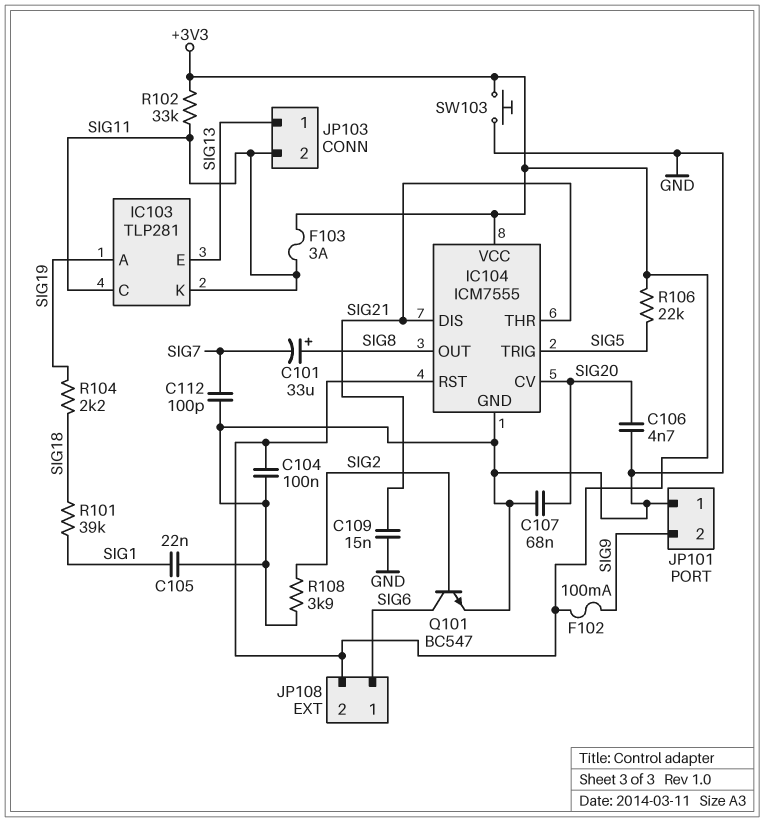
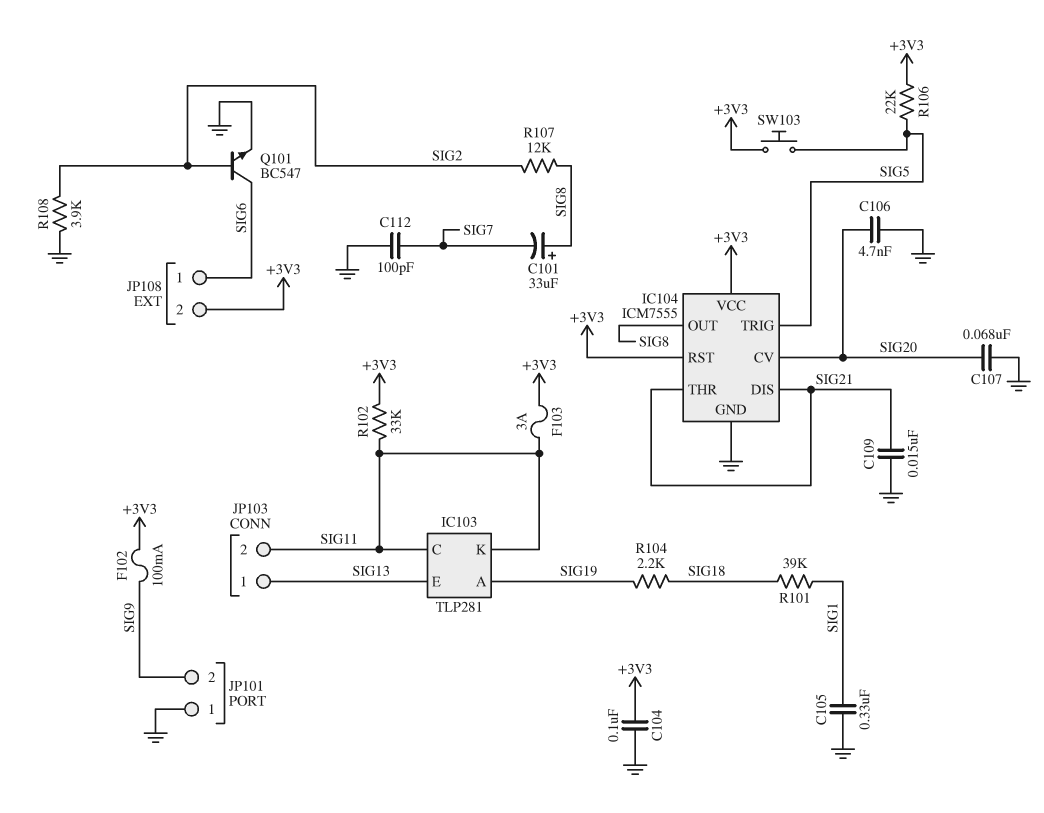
C105: 22nF (GND, SIG1) -> 330nF (GND, SIG1)
R107: none -> 12k (SIG2, SIG8)
SW103: button (+3V3, GND) -> button (+3V3, SIG5)

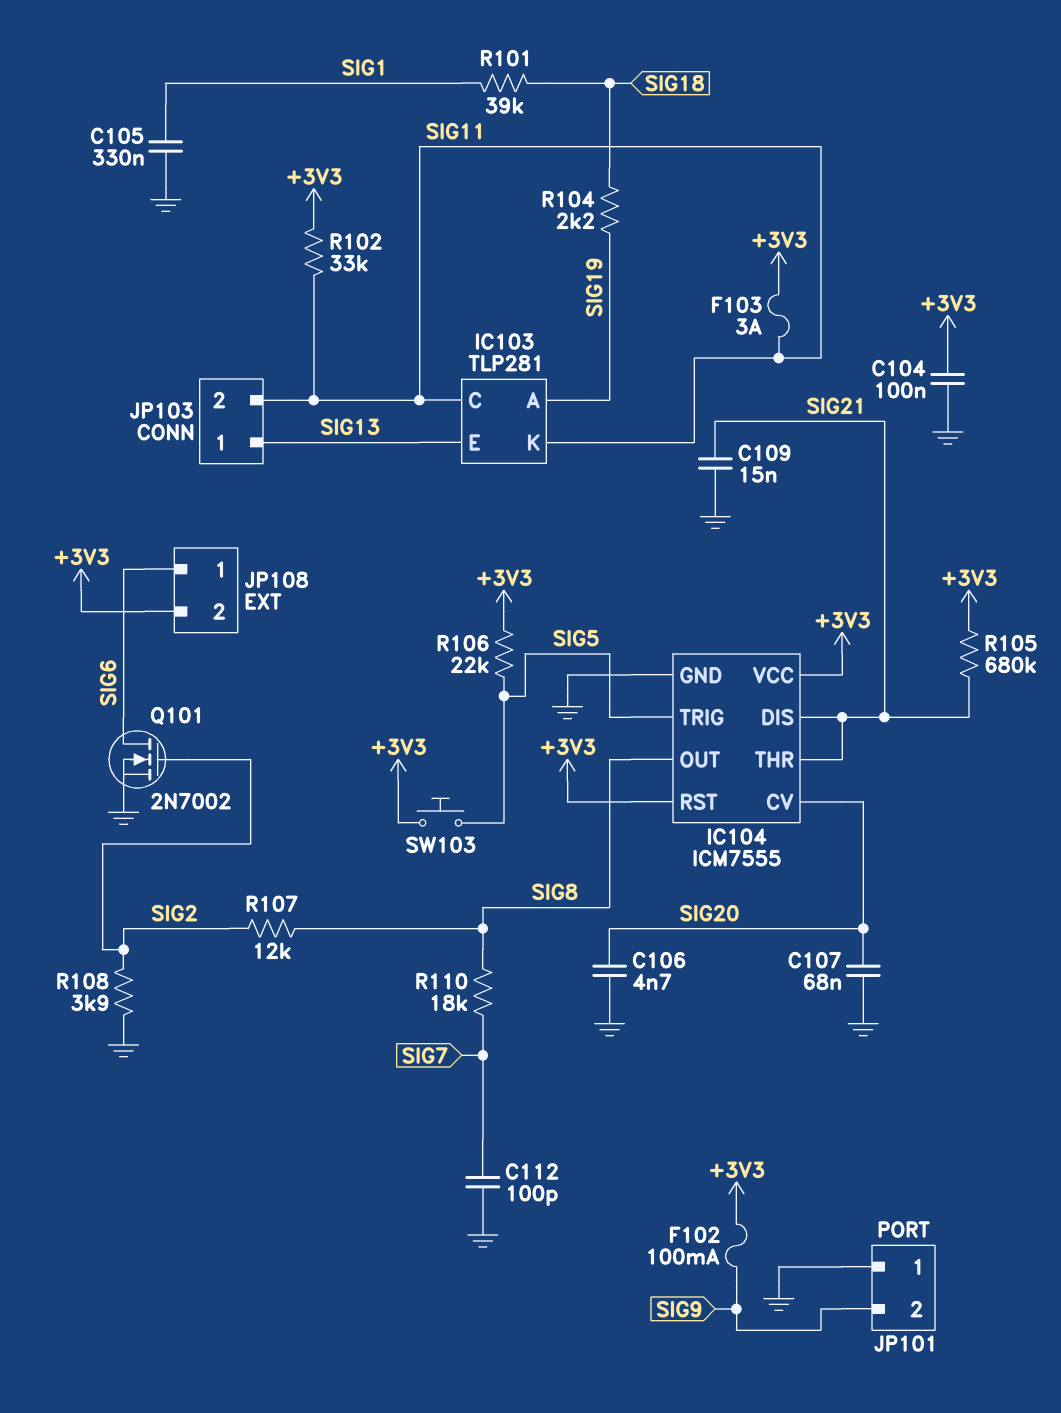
C101: 33uF (plus SIG8, minus SIG7) -> none
Q101: NPN BC547 (B SIG2, C SIG6, E GND) -> NMOS 2N7002 (G SIG2, D SIG6, S GND)
R105: none -> 680k (+3V3, SIG21)
R110: none -> 18k (SIG7, SIG8)

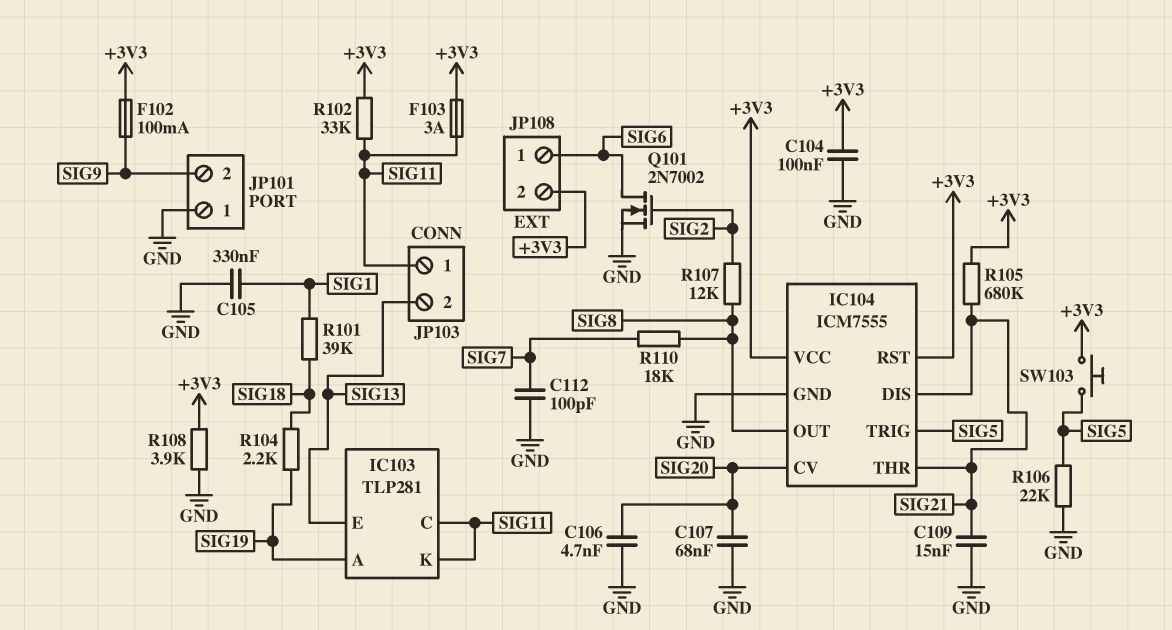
JP103 pin 1: SIG13 -> SIG11
JP103 pin 2: SIG11 -> SIG13
R106: 22k (+3V3, SIG5) -> 22k (GND, SIG5)
R108: 3.9k (GND, SIG2) -> 3.9k (+3V3, GND)

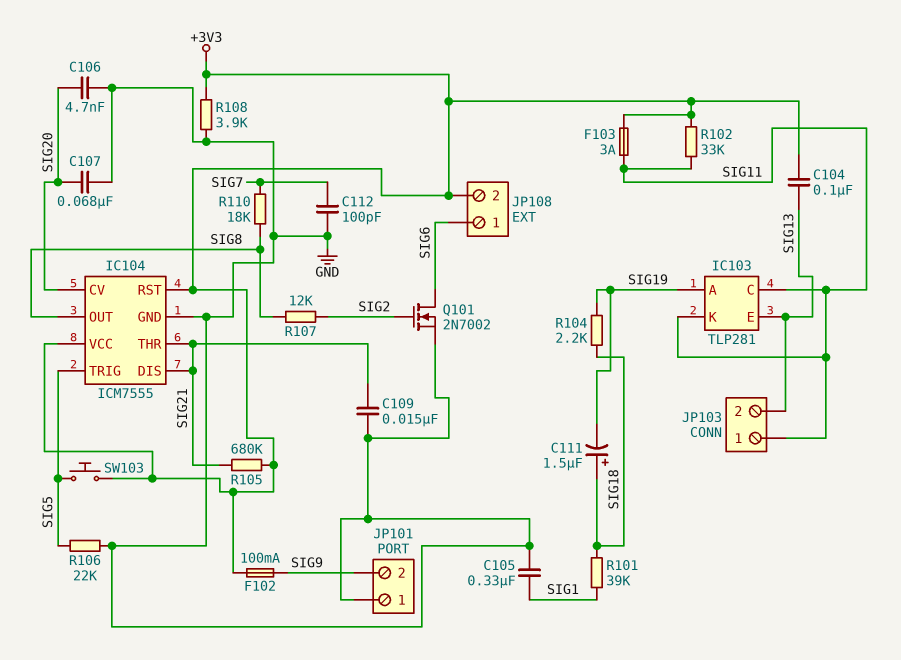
C104: 100nF (+3V3, GND) -> 100nF (+3V3, SIG13)
C111: none -> 1.5uF (plus SIG18, minus SIG19)

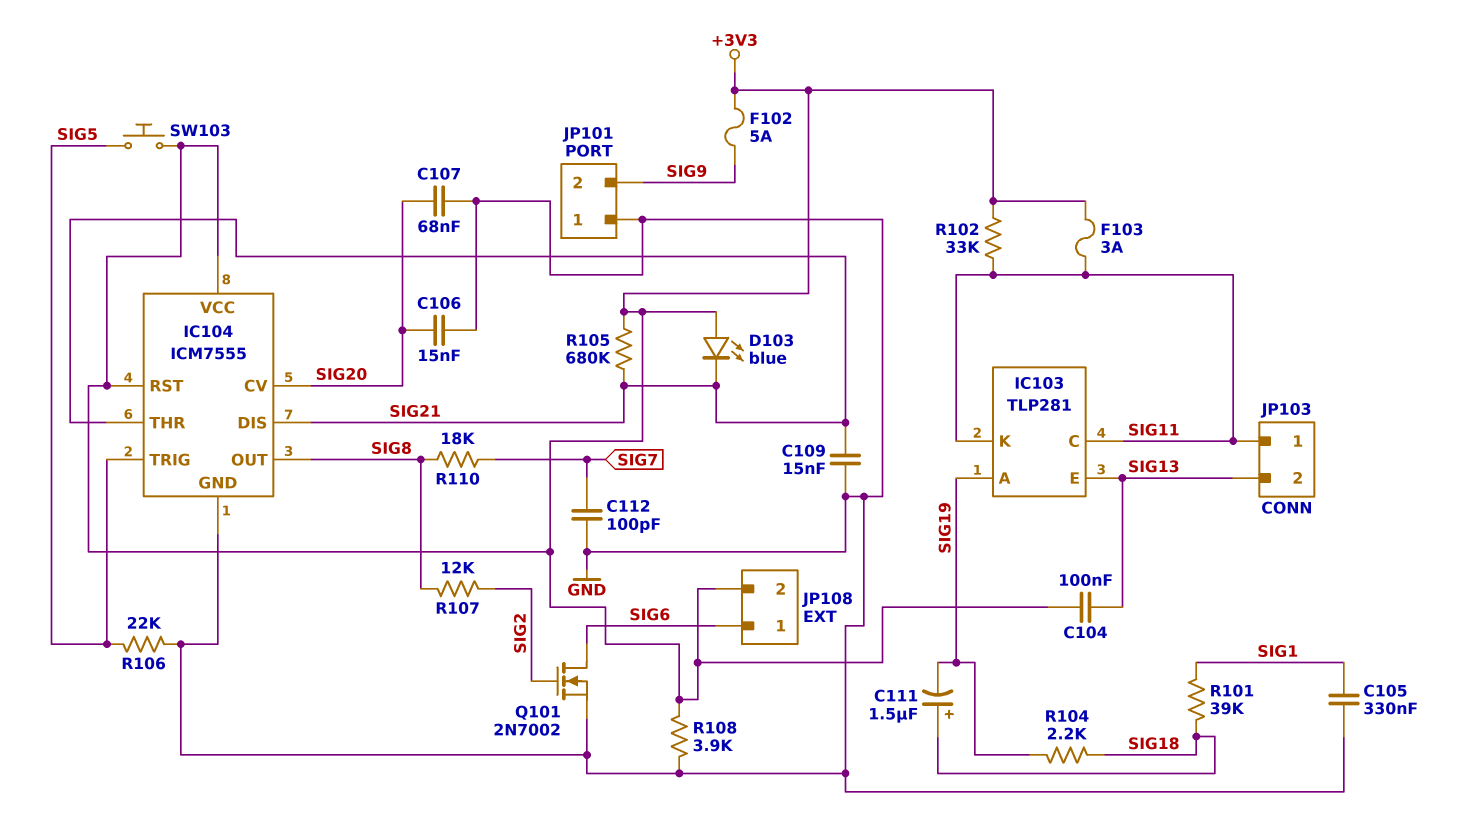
C106: 4.7nF (GND, SIG20) -> 15nF (GND, SIG20)
D103: none -> LED blue (A +3V3, K SIG21)
F102: 100mA (+3V3, SIG9) -> 5A (+3V3, SIG9)

